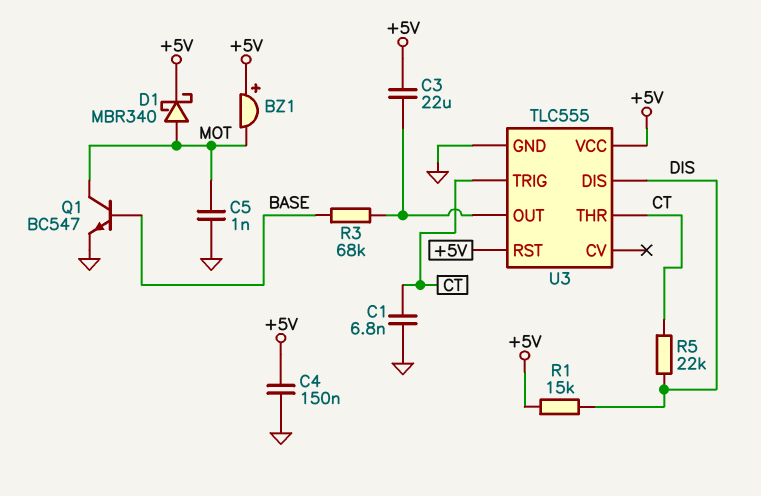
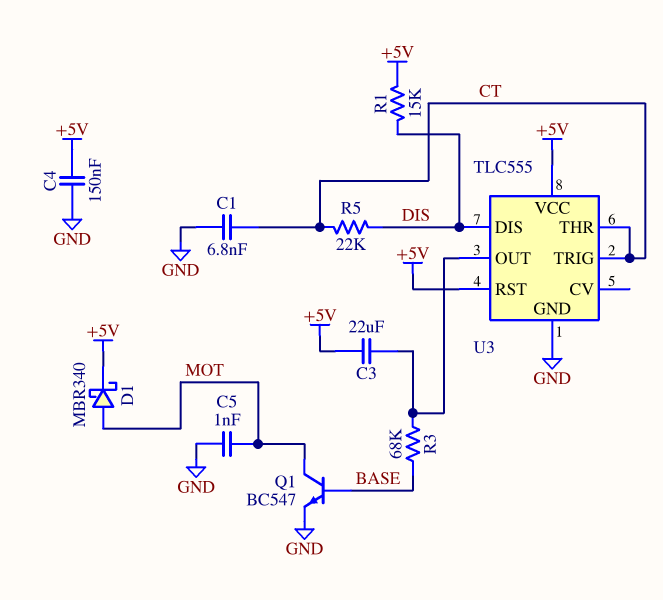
BZ1: buzzer (plus +5V, minus MOT) -> none

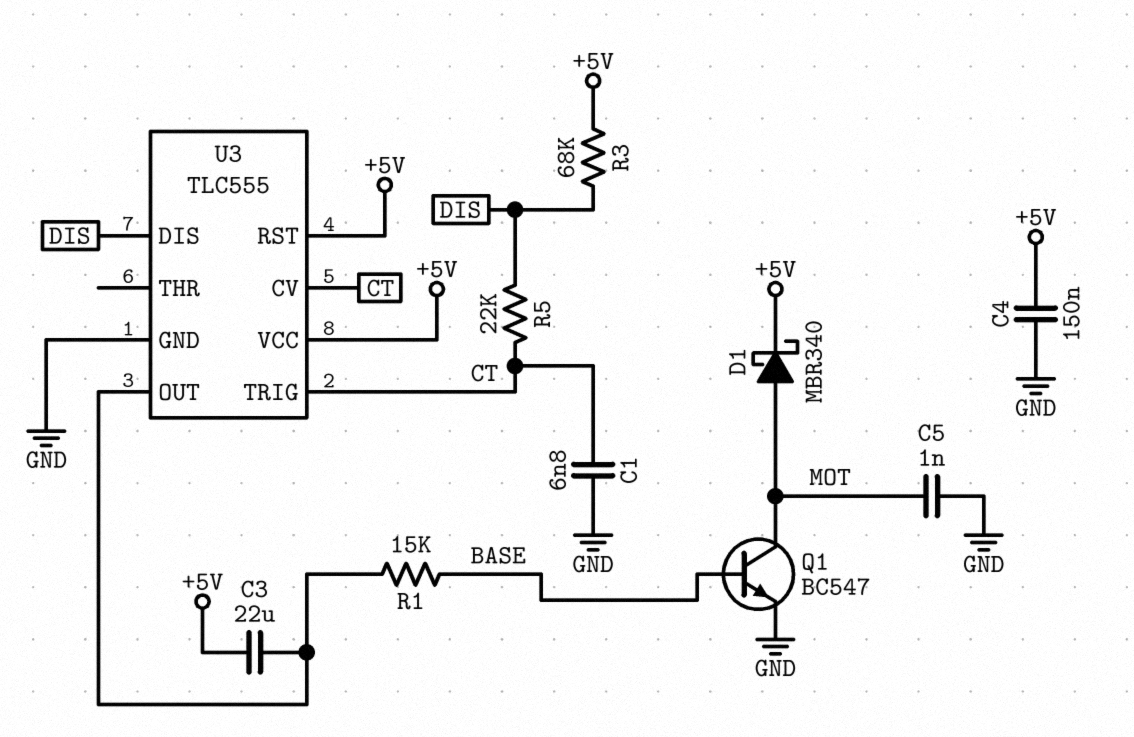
R1: 15k (+5V, DIS) -> 15k (BASE, U3/OUT)
R3: 68k (BASE, U3/OUT) -> 68k (+5V, DIS)
U3 pin CV: none -> CT
U3 pin THR: CT -> none

